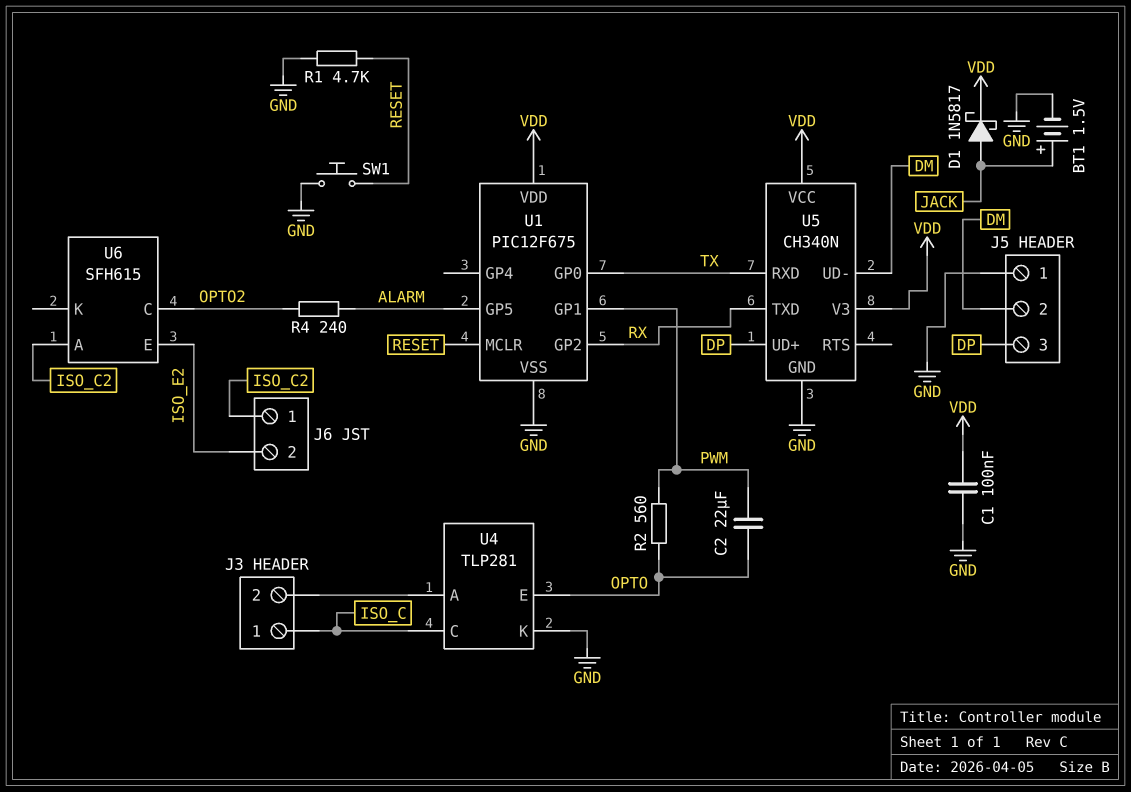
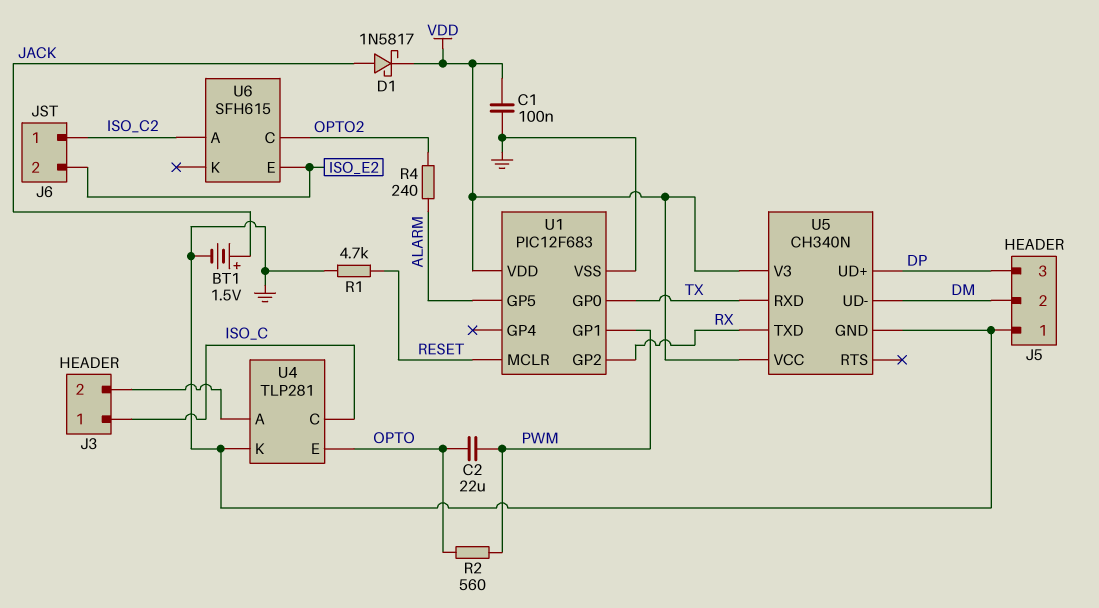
SW1: button (GND, RESET) -> none
U1: PIC12F675 -> PIC12F683

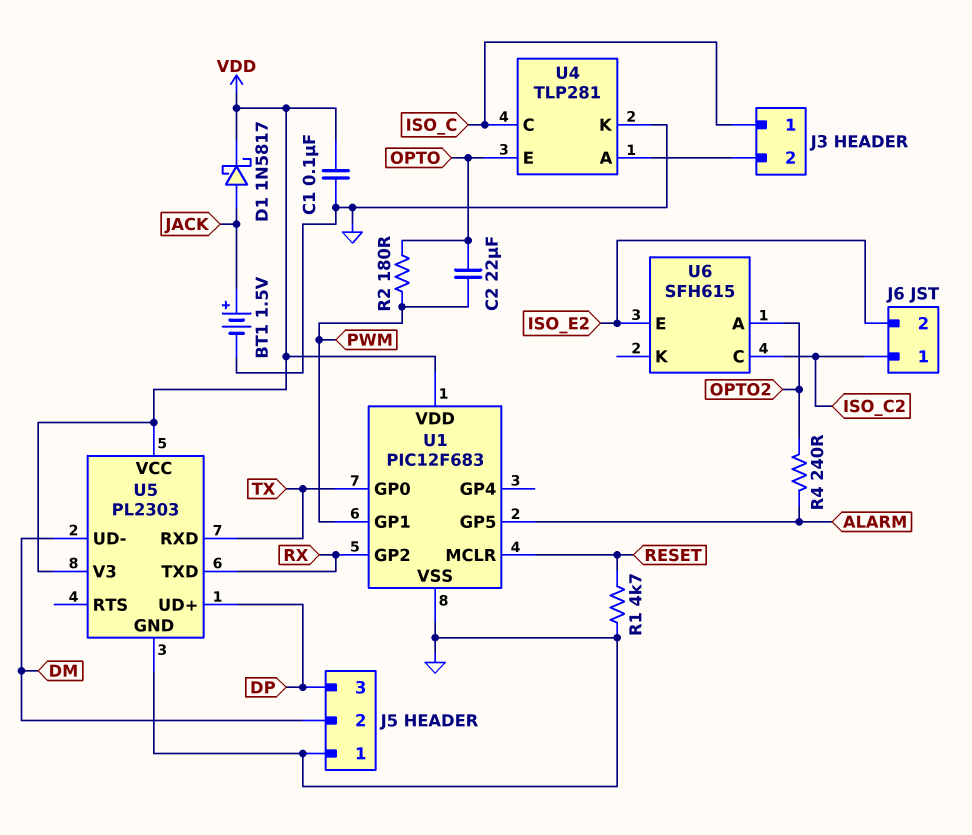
R2: 560 (OPTO, PWM) -> 180 (OPTO, PWM)
U5: CH340N -> PL2303
U6 pin A: ISO_C2 -> OPTO2
U6 pin C: OPTO2 -> ISO_C2

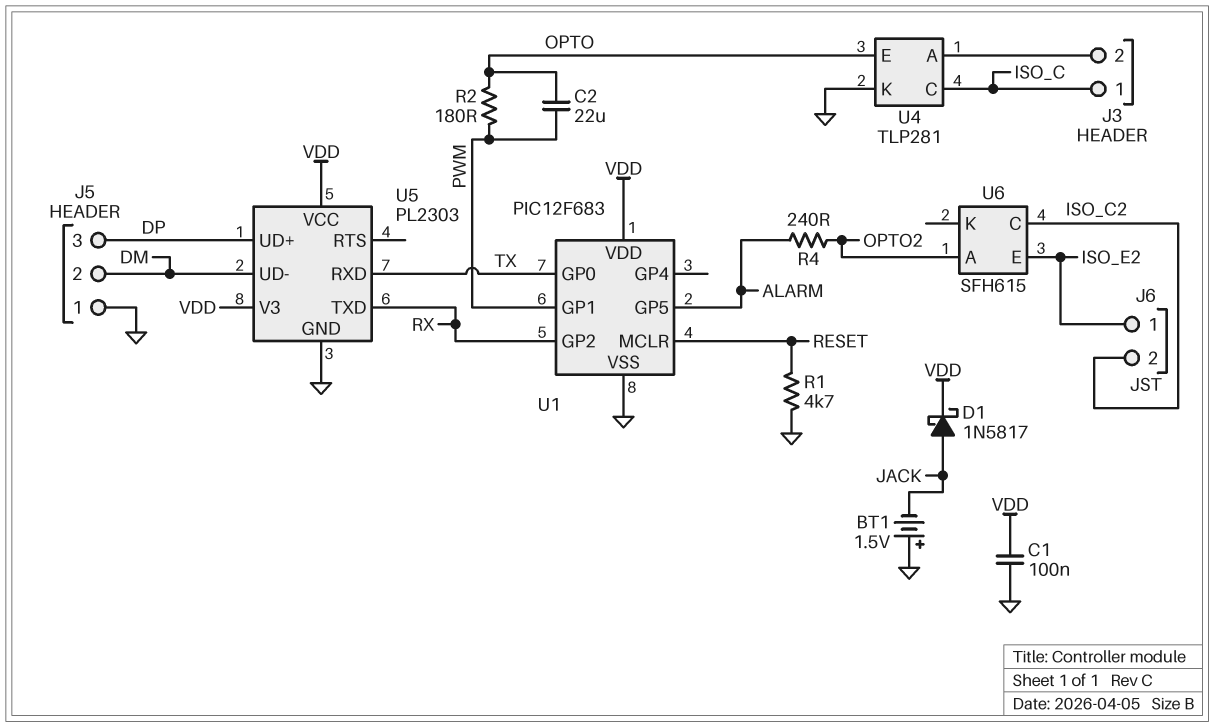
BT1: 1.5V (plus JACK, minus GND) -> 1.5V (plus GND, minus JACK)
J6 pin 1: ISO_C2 -> ISO_E2
J6 pin 2: ISO_E2 -> ISO_C2

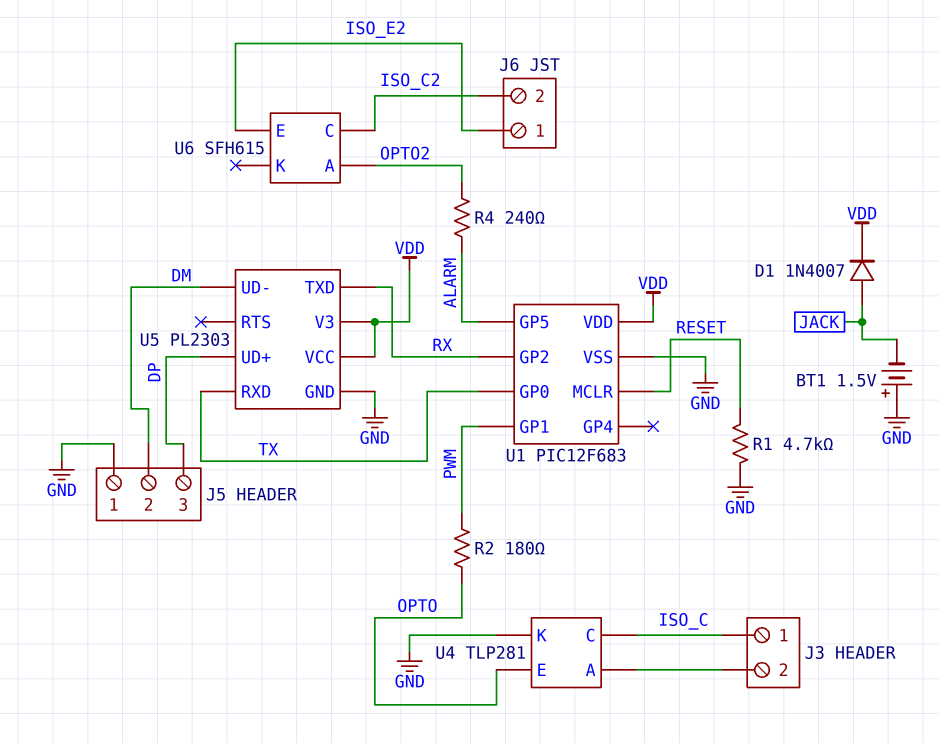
C1: 100nF (GND, VDD) -> none
C2: 22uF (OPTO, PWM) -> none
D1: schottky 1N5817 (A JACK, K VDD) -> diode 1N4007 (A JACK, K VDD)

